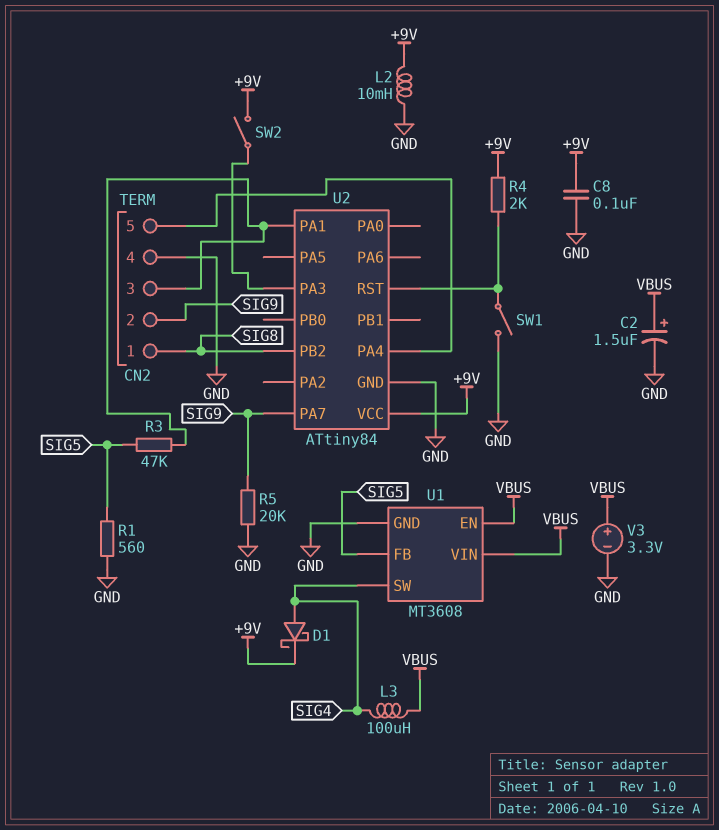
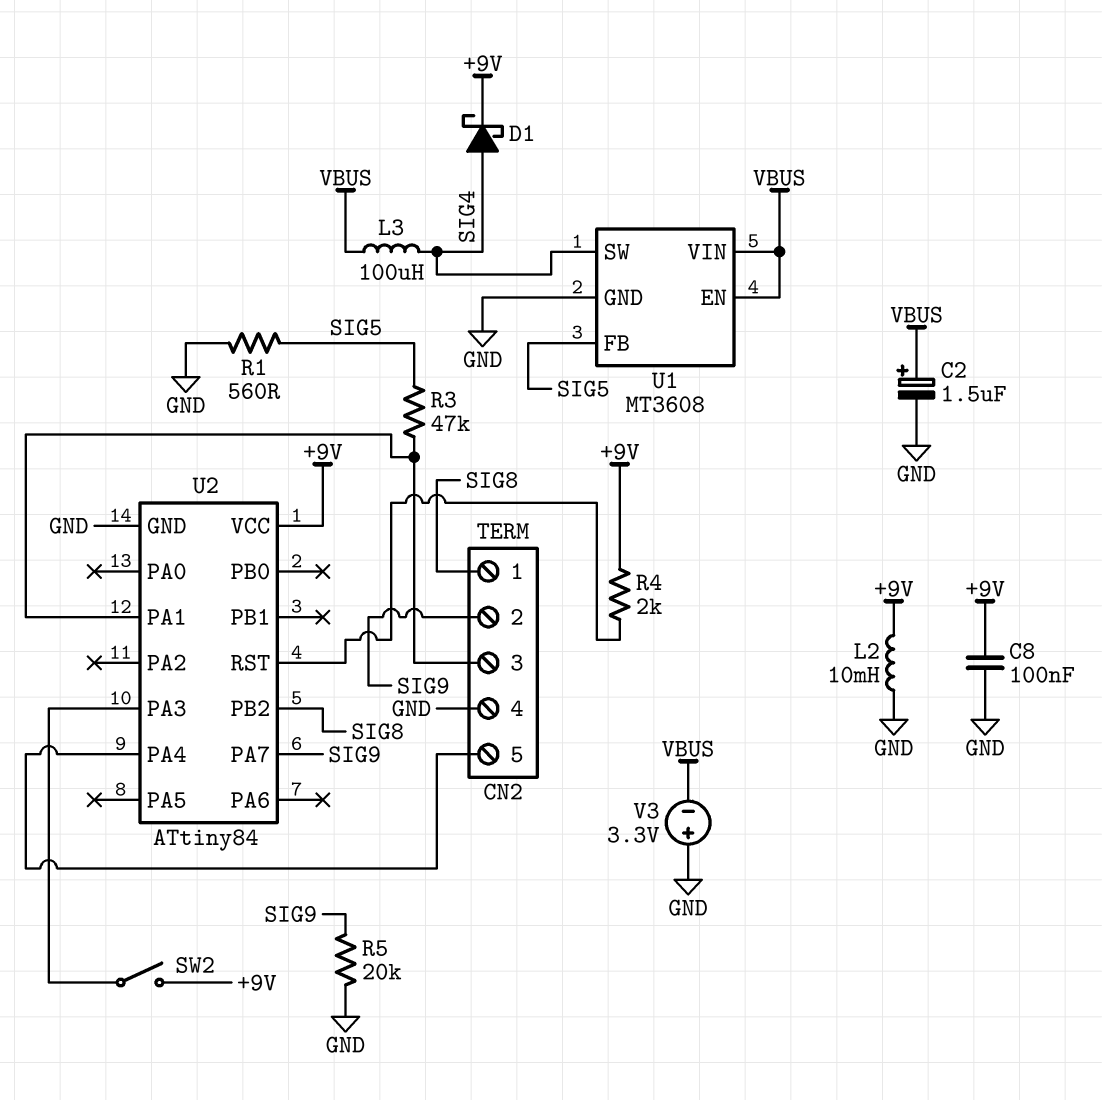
SW1: switch (GND, U2/RST) -> none
V3: 3.3V (plus VBUS, minus GND) -> 3.3V (plus GND, minus VBUS)

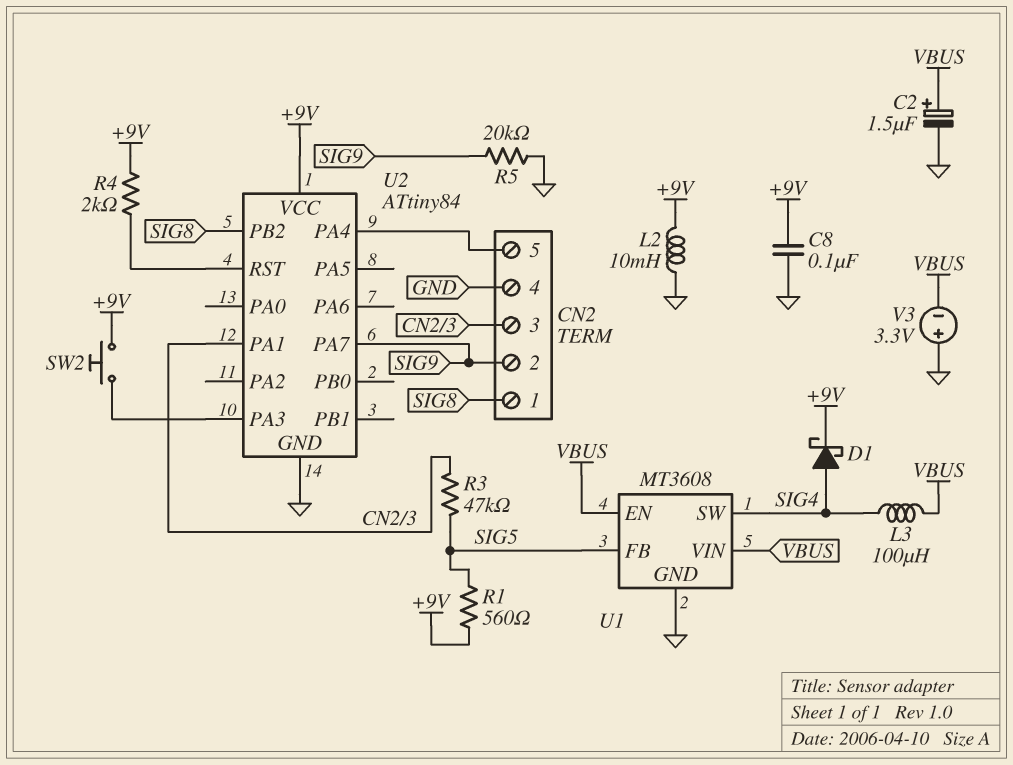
R1: 560 (GND, SIG5) -> 560 (+9V, SIG5)
SW2: switch (+9V, U2/PA3) -> button (+9V, U2/PA3)

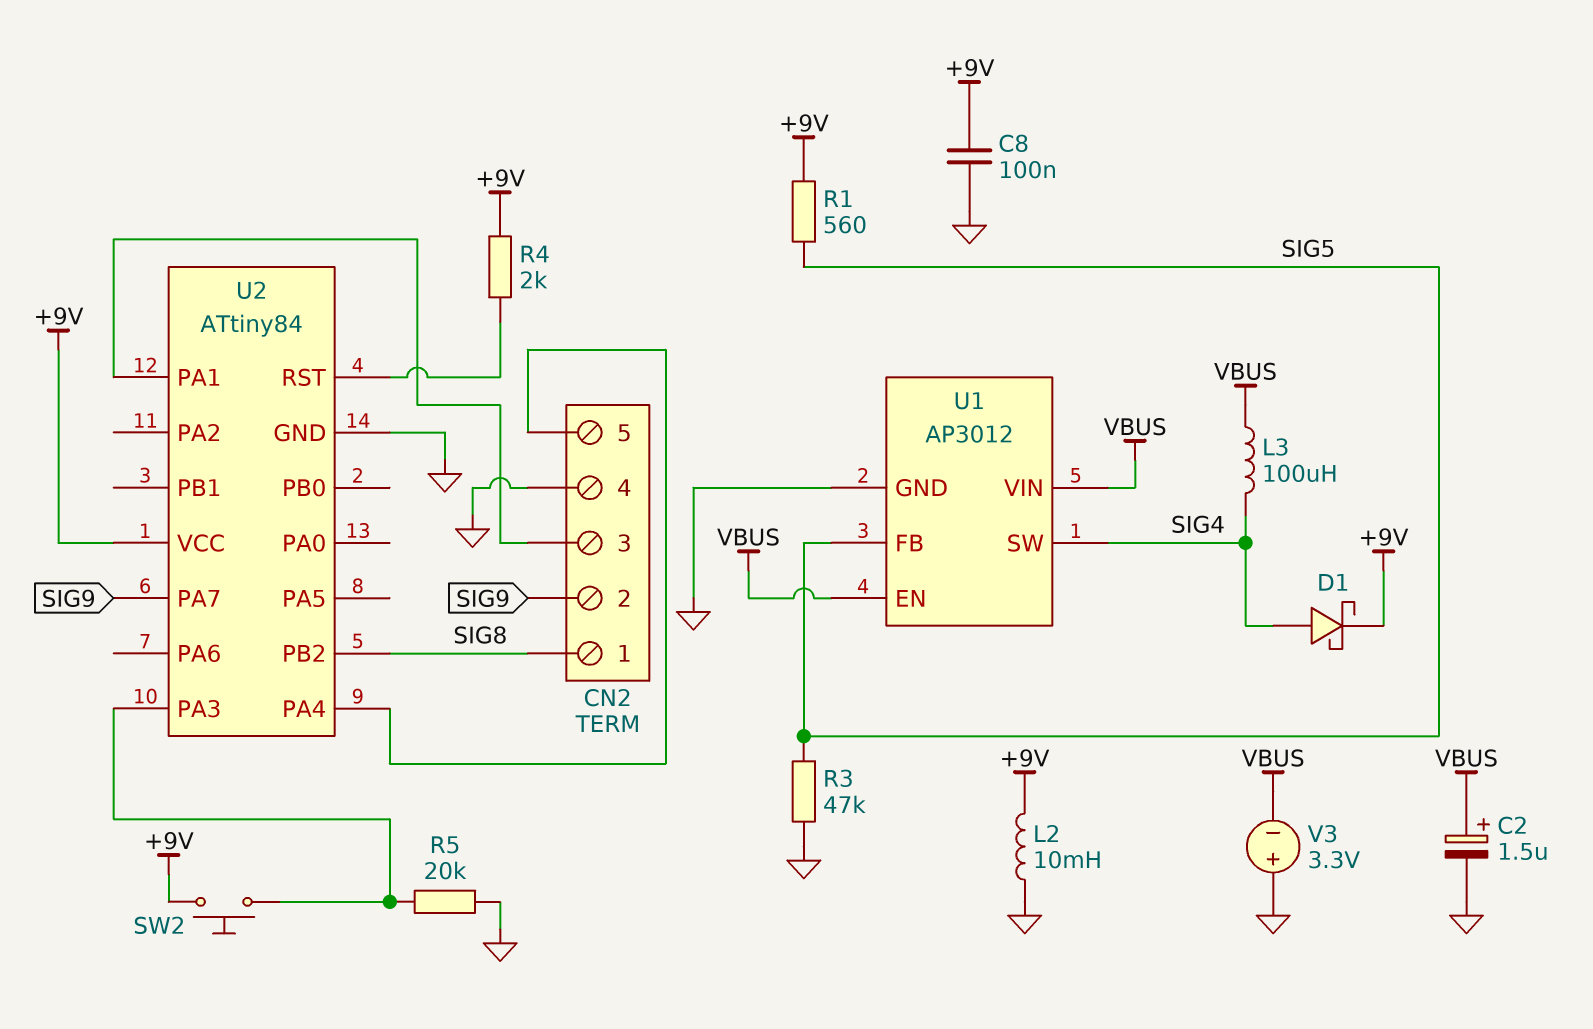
R3: 47k (CN2/3, SIG5) -> 47k (GND, SIG5)
R5: 20k (GND, SIG9) -> 20k (GND, U2/PA3)
U1: MT3608 -> AP3012

